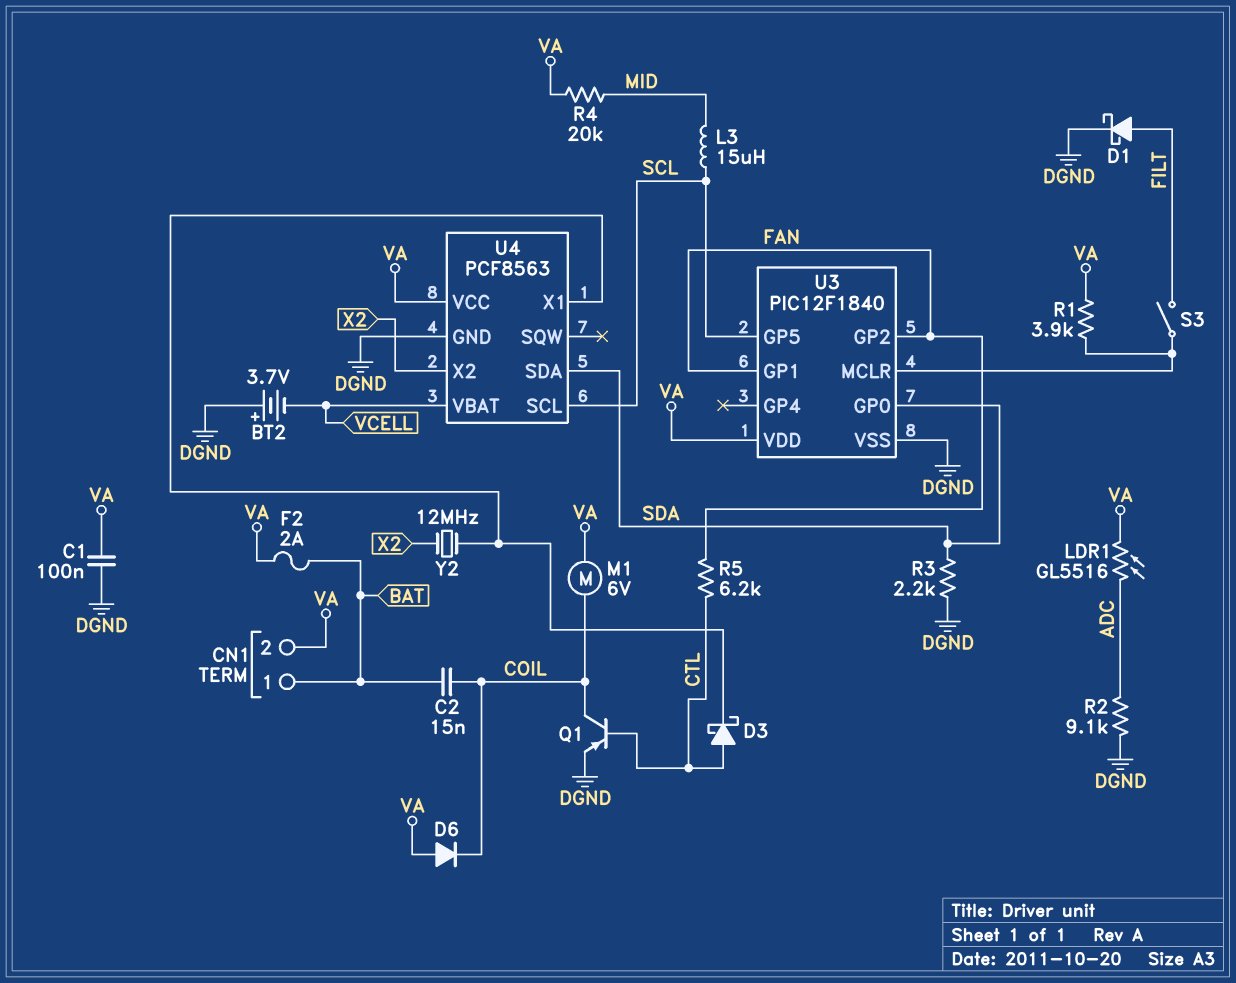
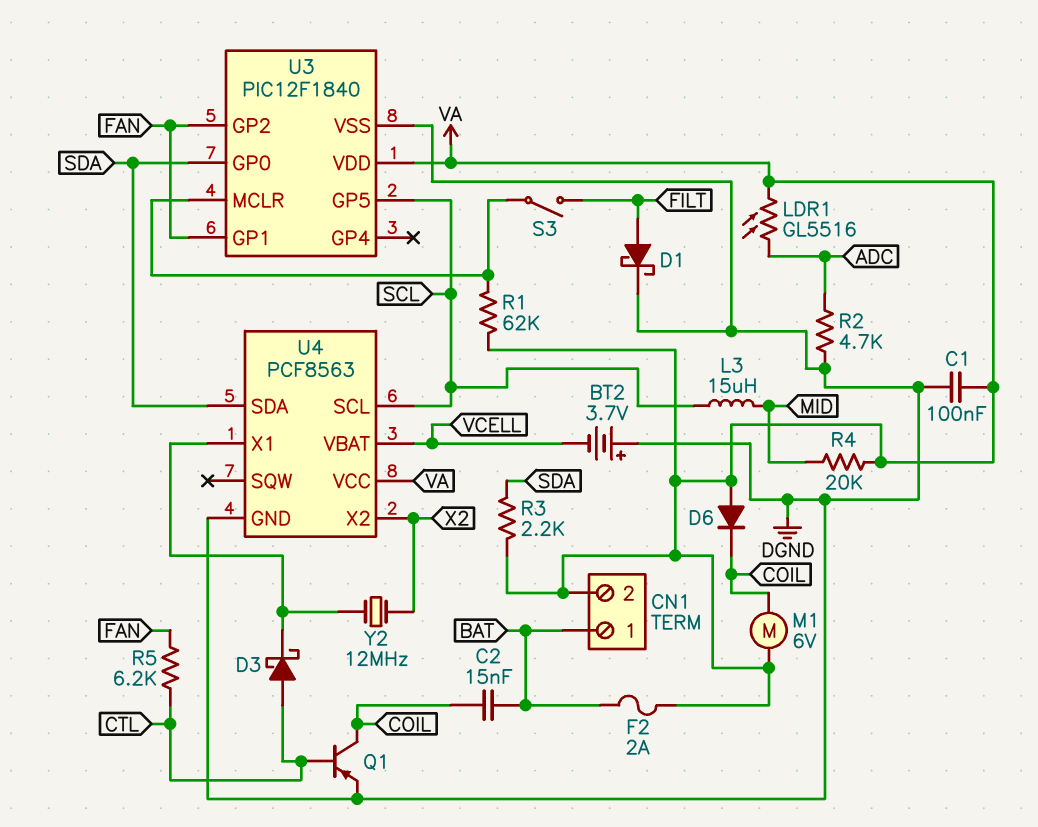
R1: 3.9k (U3/MCLR, VA) -> 62k (U3/MCLR, VA)
R2: 9.1k (ADC, DGND) -> 4.7k (ADC, DGND)
R3: 2.2k (DGND, SDA) -> 2.2k (SDA, VA)

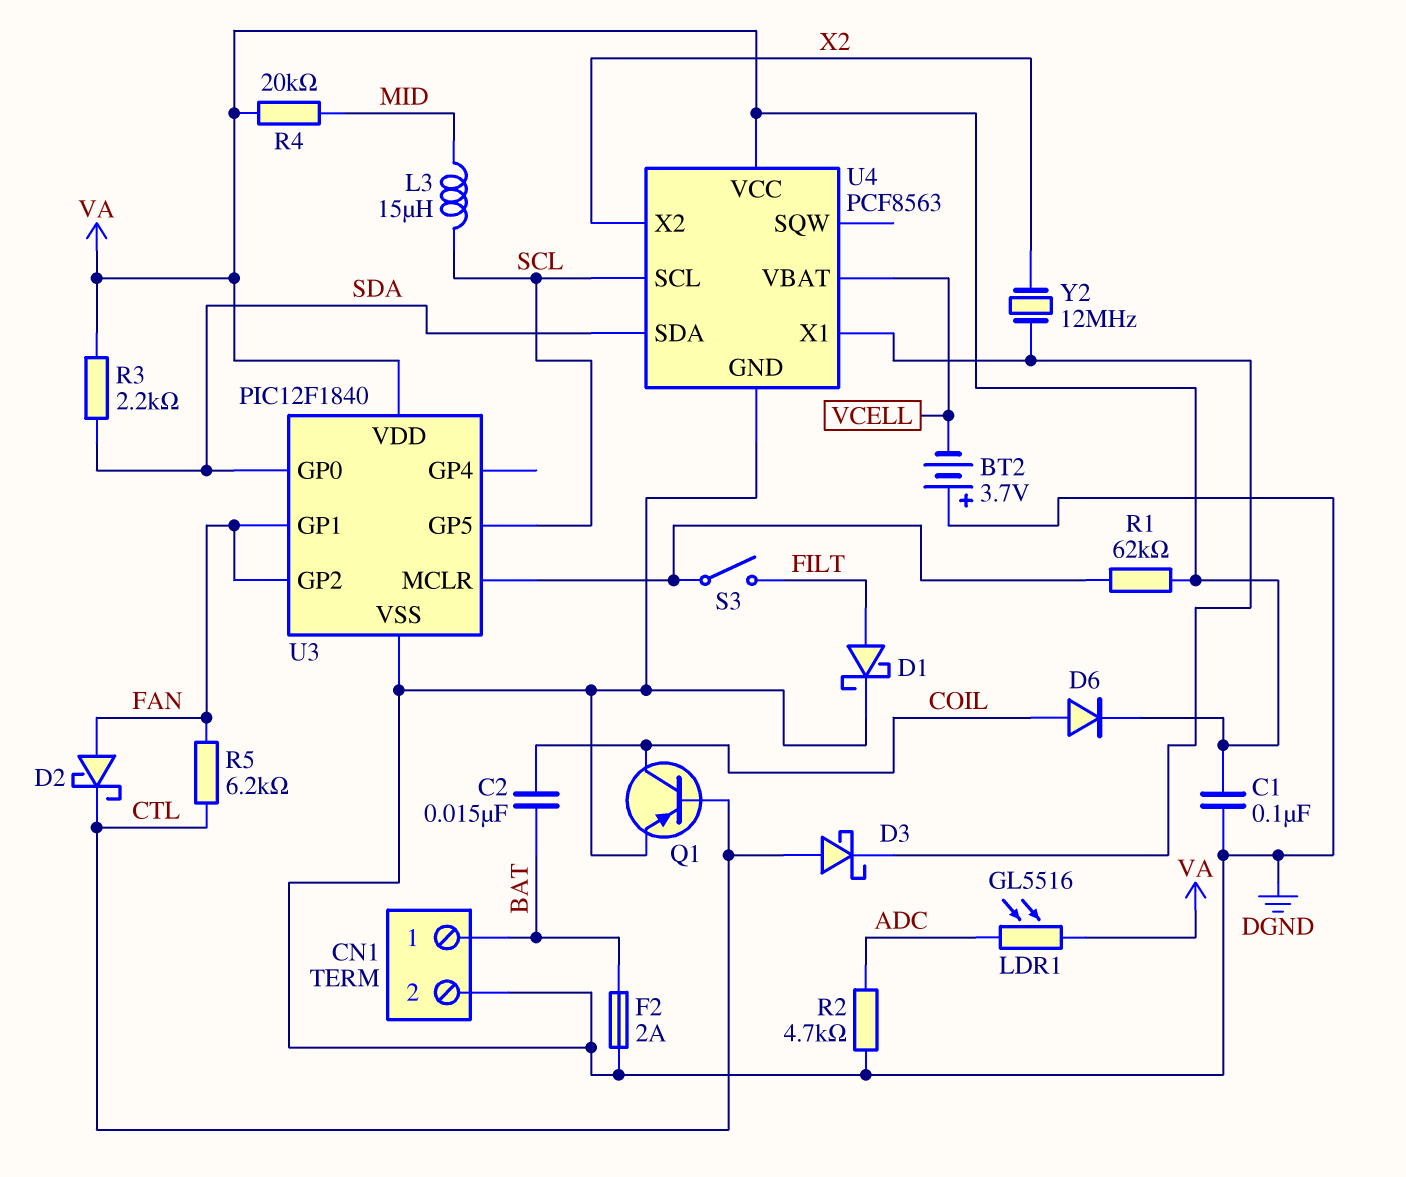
CN1 pin 2: VA -> DGND
D2: none -> schottky (A FAN, K CTL)
D6: diode (A VA, K COIL) -> diode (A COIL, K VA)
F2: 2A (BAT, VA) -> 2A (BAT, DGND)
M1: motor 6V (COIL, VA) -> none

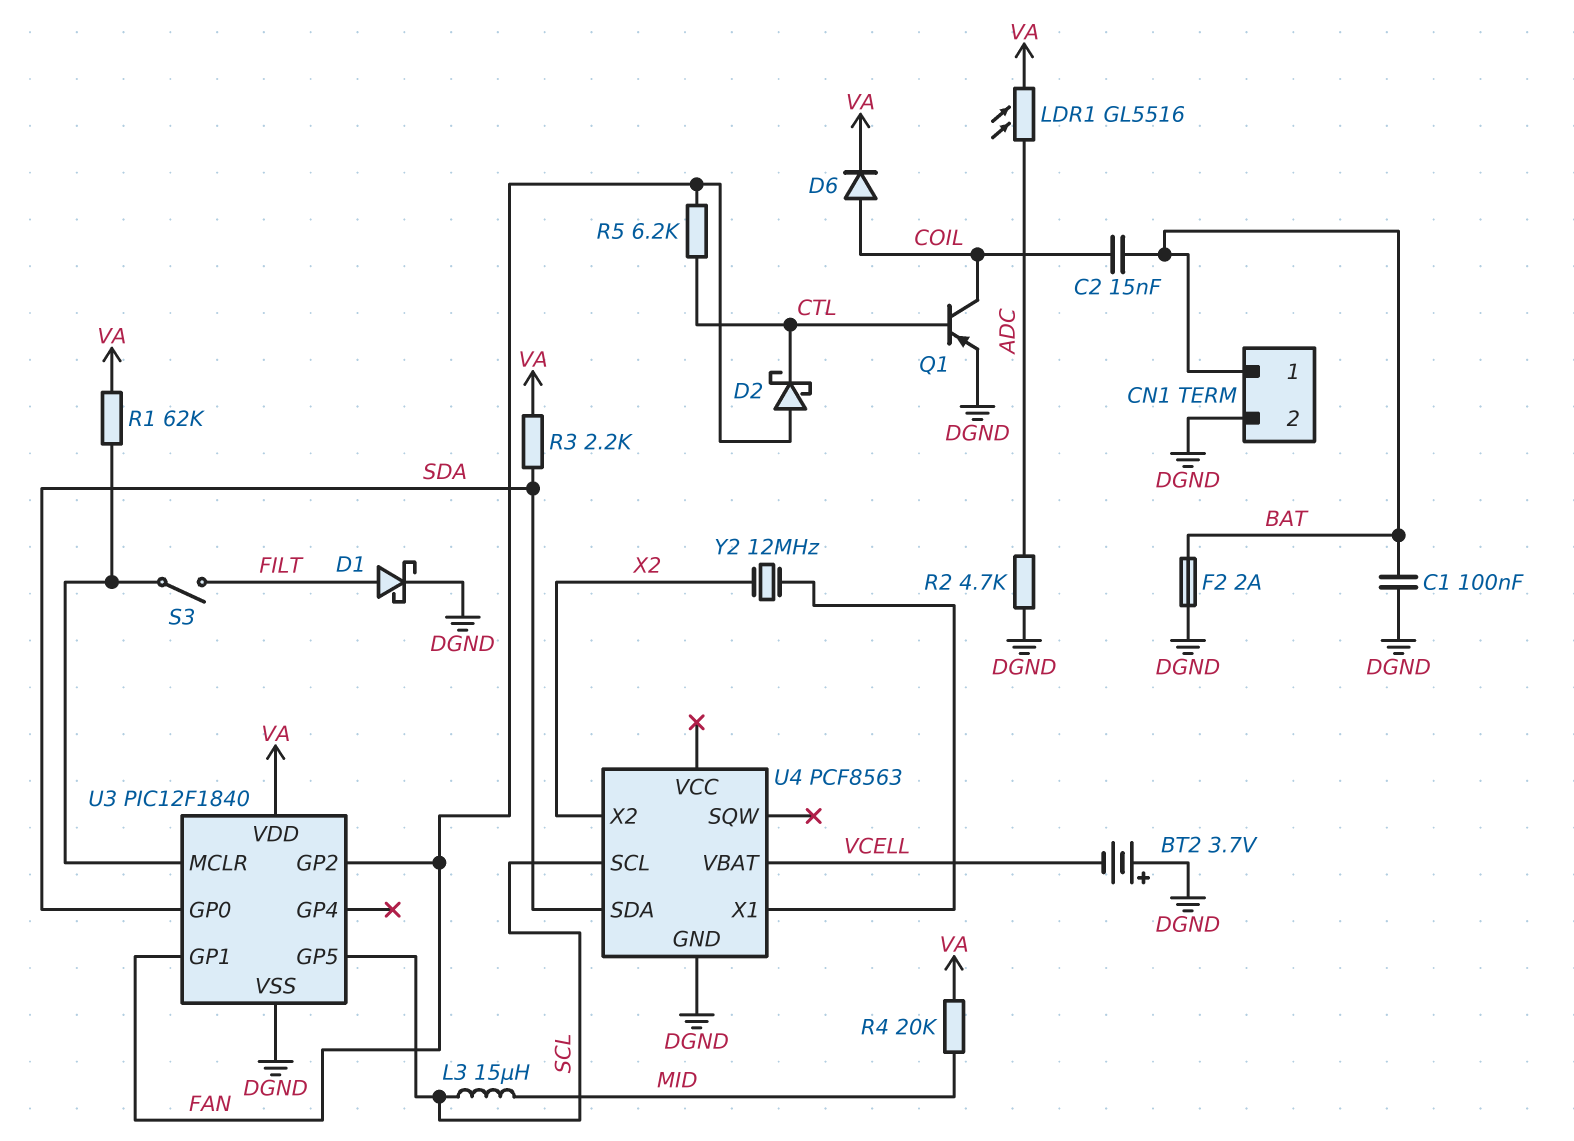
C1: 100nF (DGND, VA) -> 100nF (BAT, DGND)
D3: schottky (A CTL, K U4/X1) -> none
U4 pin VCC: VA -> none

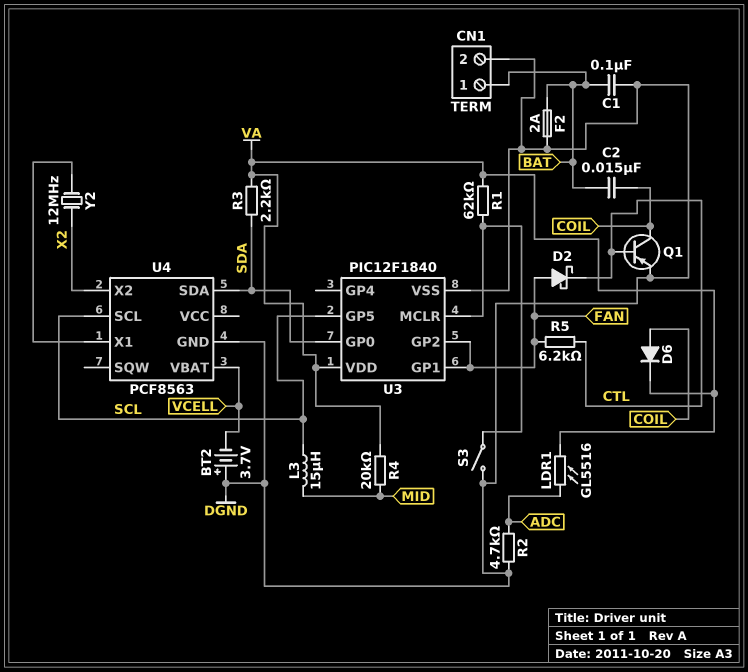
D1: schottky (A FILT, K DGND) -> none
S3: switch (FILT, U3/MCLR) -> switch (DGND, U3/MCLR)

